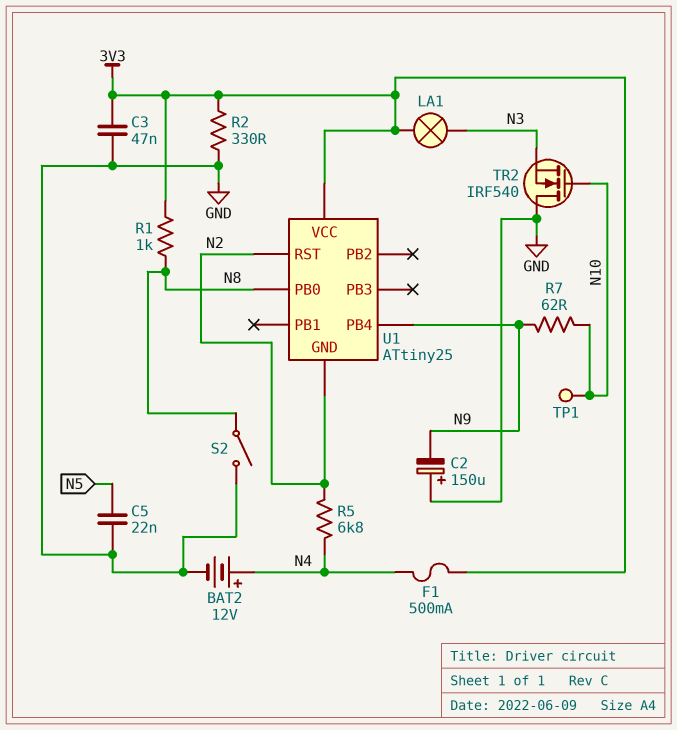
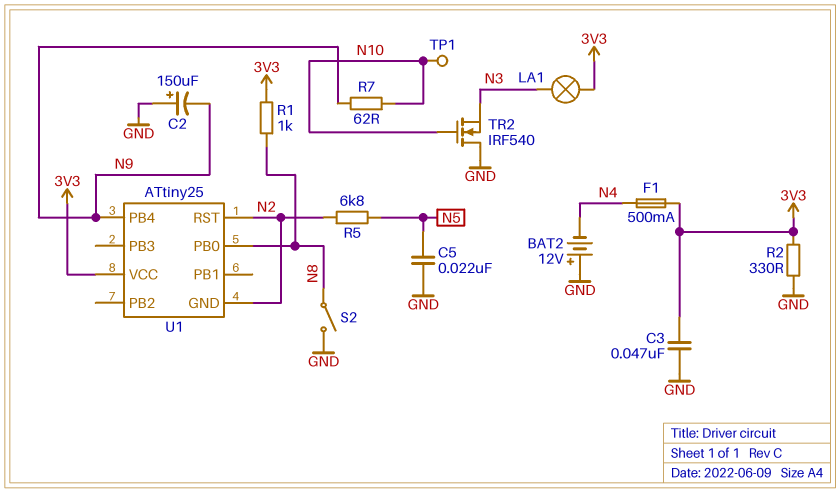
BAT2: 12V (plus N4, minus GND) -> 12V (plus GND, minus N4)
R5: 6.8k (N2, N4) -> 6.8k (N2, N5)

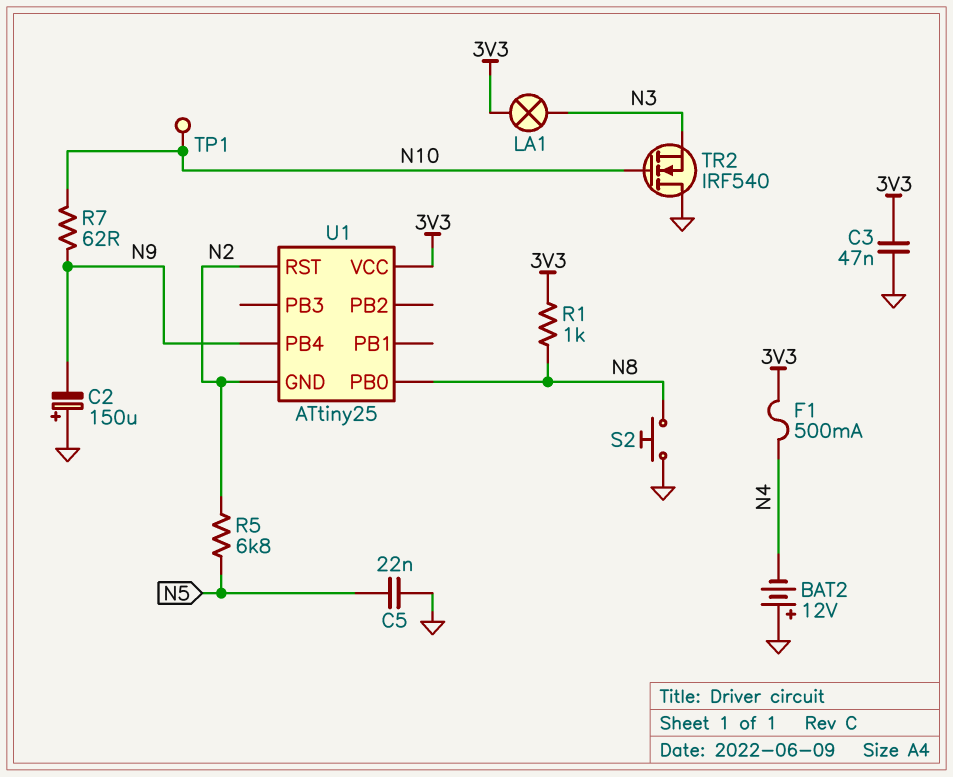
R2: 330 (3V3, GND) -> none
S2: switch (GND, N8) -> button (GND, N8)

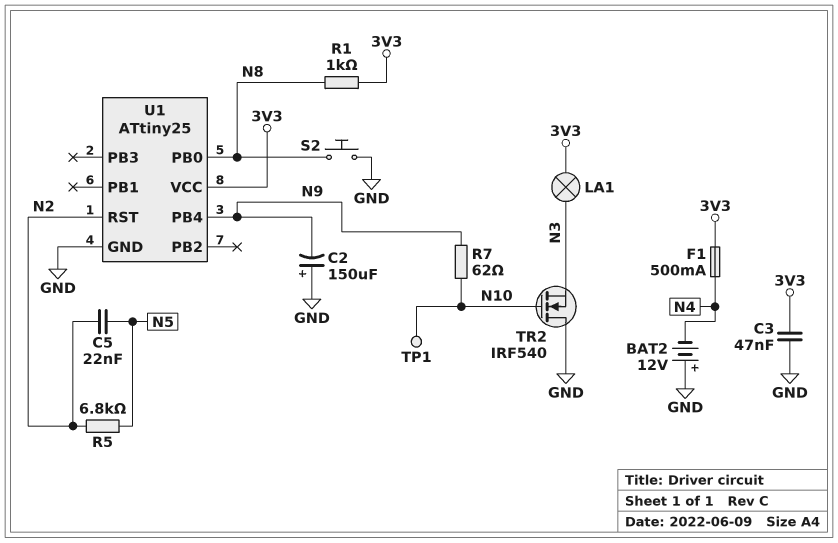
C5: 22nF (GND, N5) -> 22nF (N2, N5)
U1 pin GND: N2 -> GND

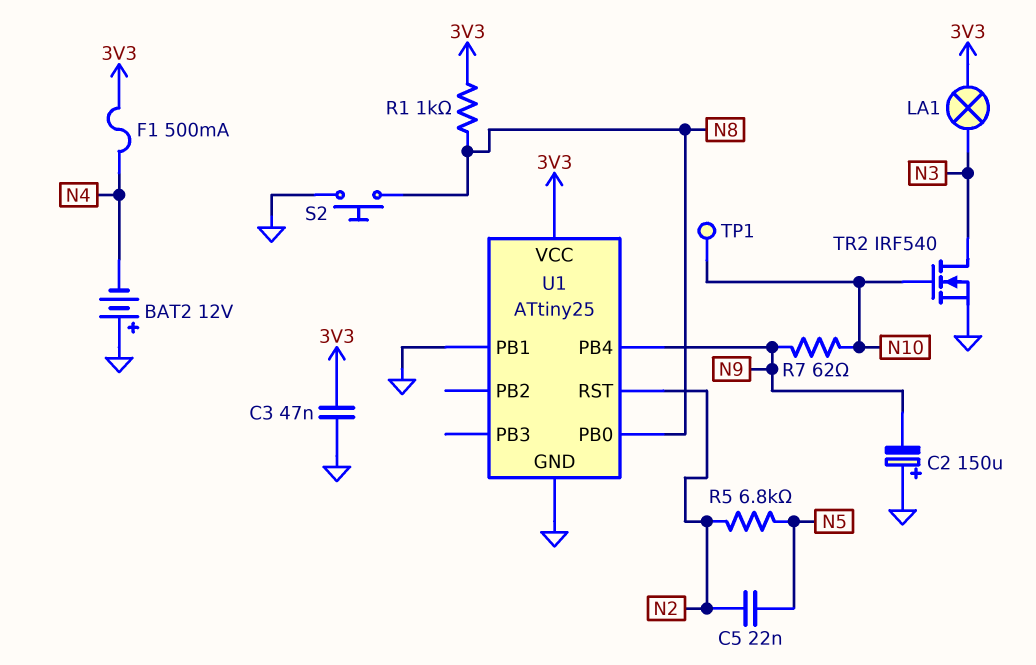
TR2: NMOS IRF540 (G N10, D GND, S N3) -> NMOS IRF540 (G N10, D N3, S GND)
U1 pin PB1: none -> GND

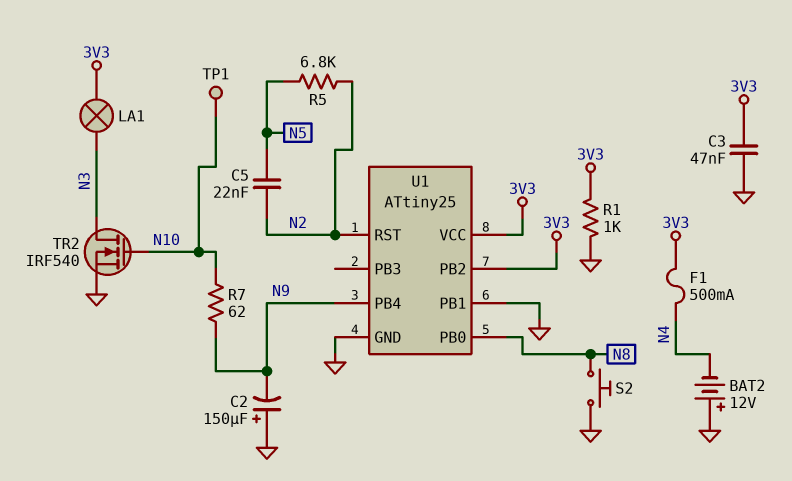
R1: 1k (3V3, N8) -> 1k (3V3, GND)
U1 pin PB2: none -> 3V3

